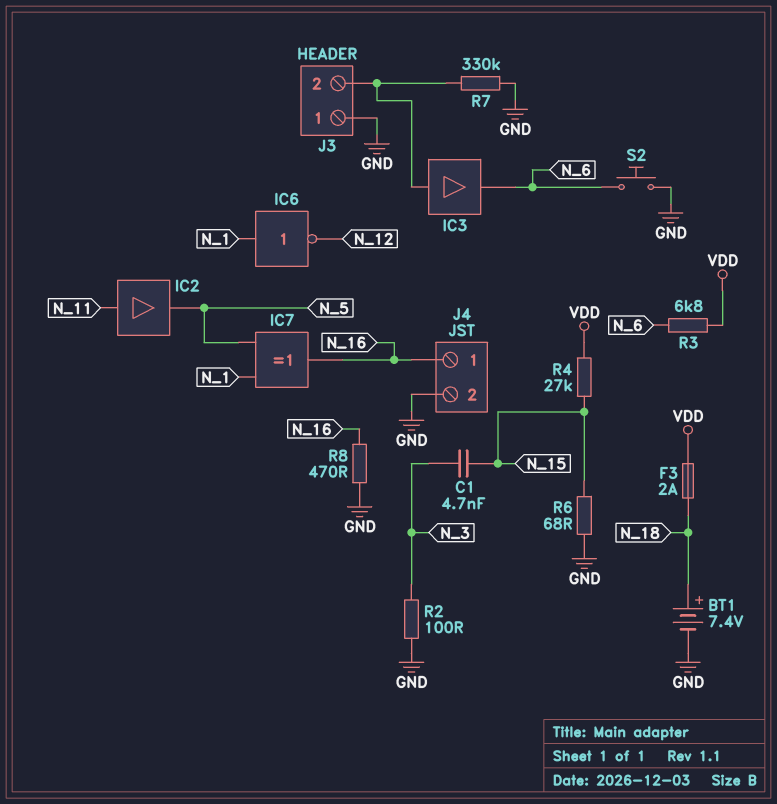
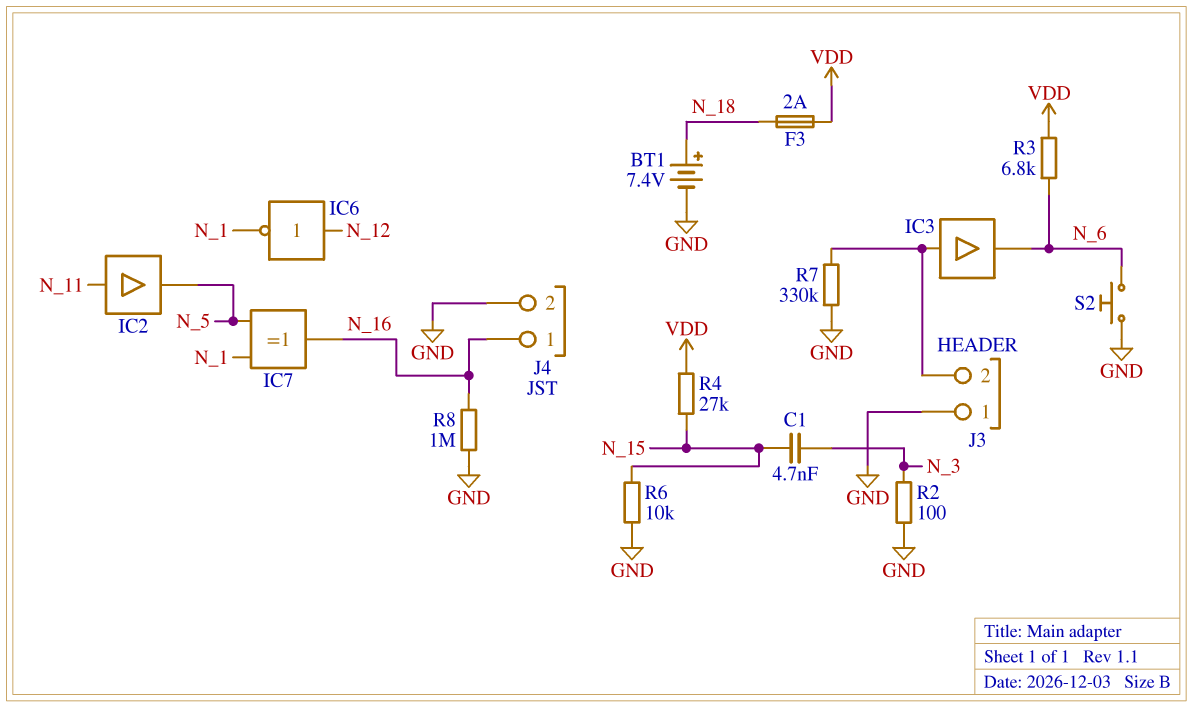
IC6: NOT (in N_1, out N_12) -> NOT (in N_12, out N_1)
R6: 68 (GND, N_15) -> 10k (GND, N_15)
R8: 470 (GND, N_16) -> 1M (GND, N_16)

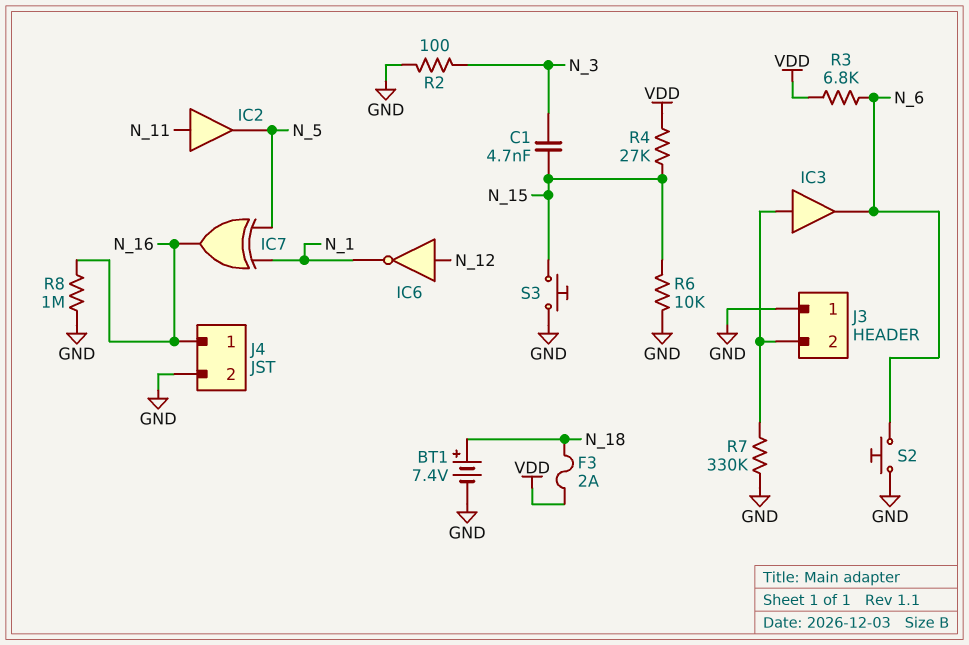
S3: none -> button (GND, N_15)

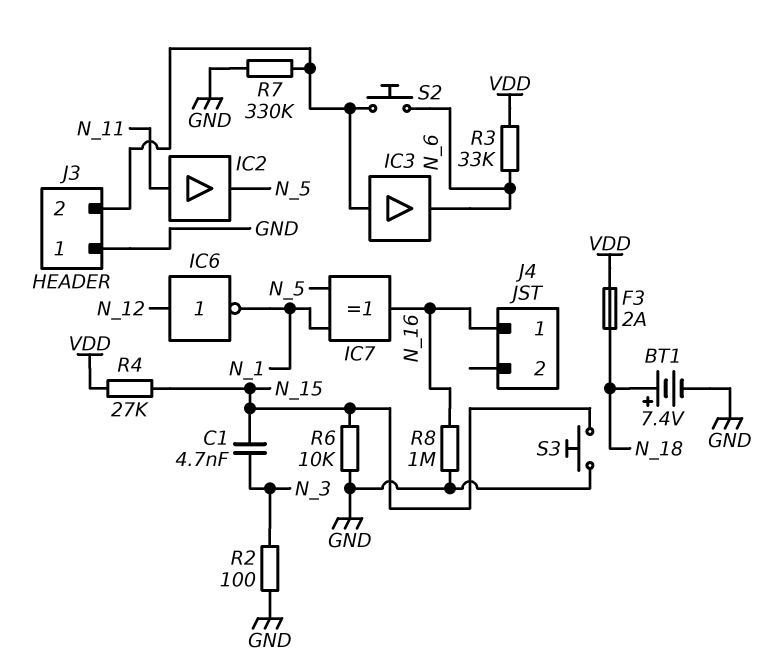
J4 pin 2: GND -> none
R3: 6.8k (N_6, VDD) -> 33k (N_6, VDD)
S2: button (GND, N_6) -> button (J3/2, N_6)

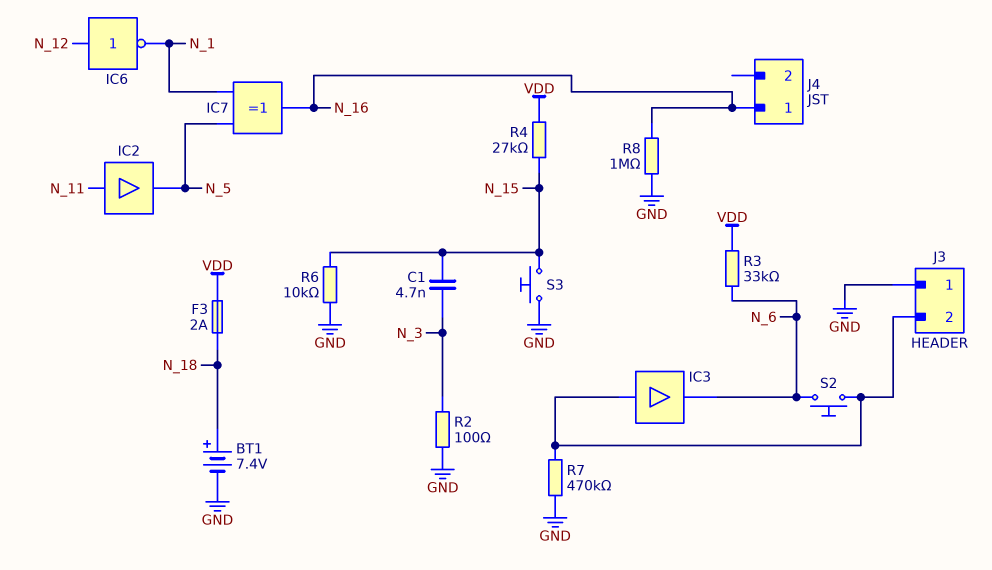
R7: 330k (GND, J3/2) -> 470k (GND, J3/2)

